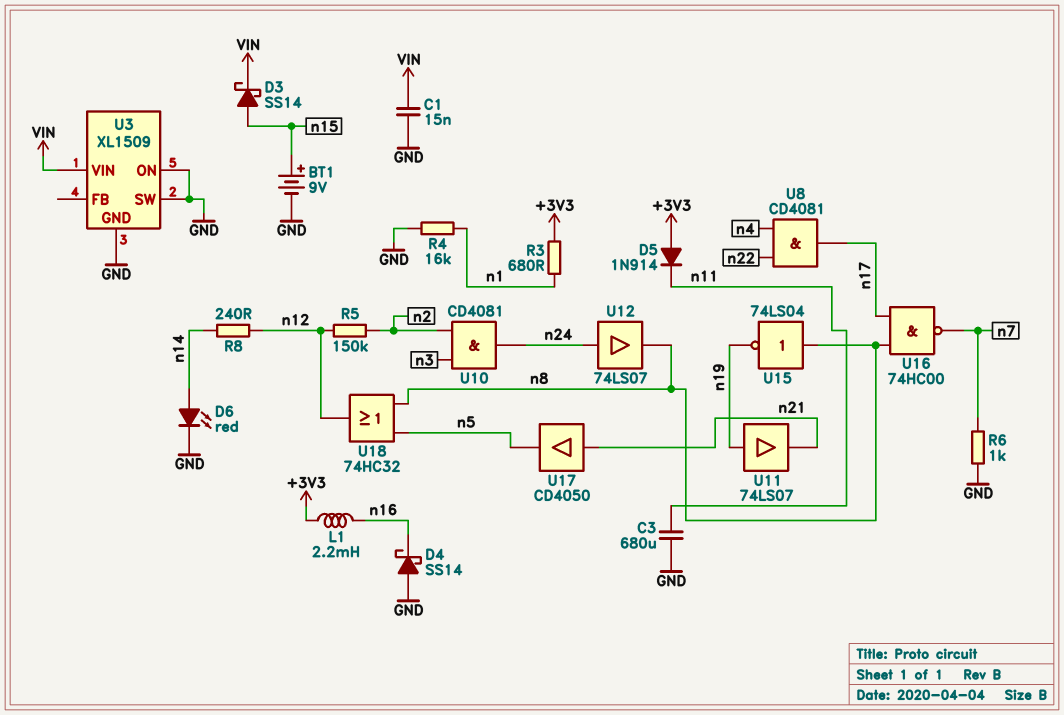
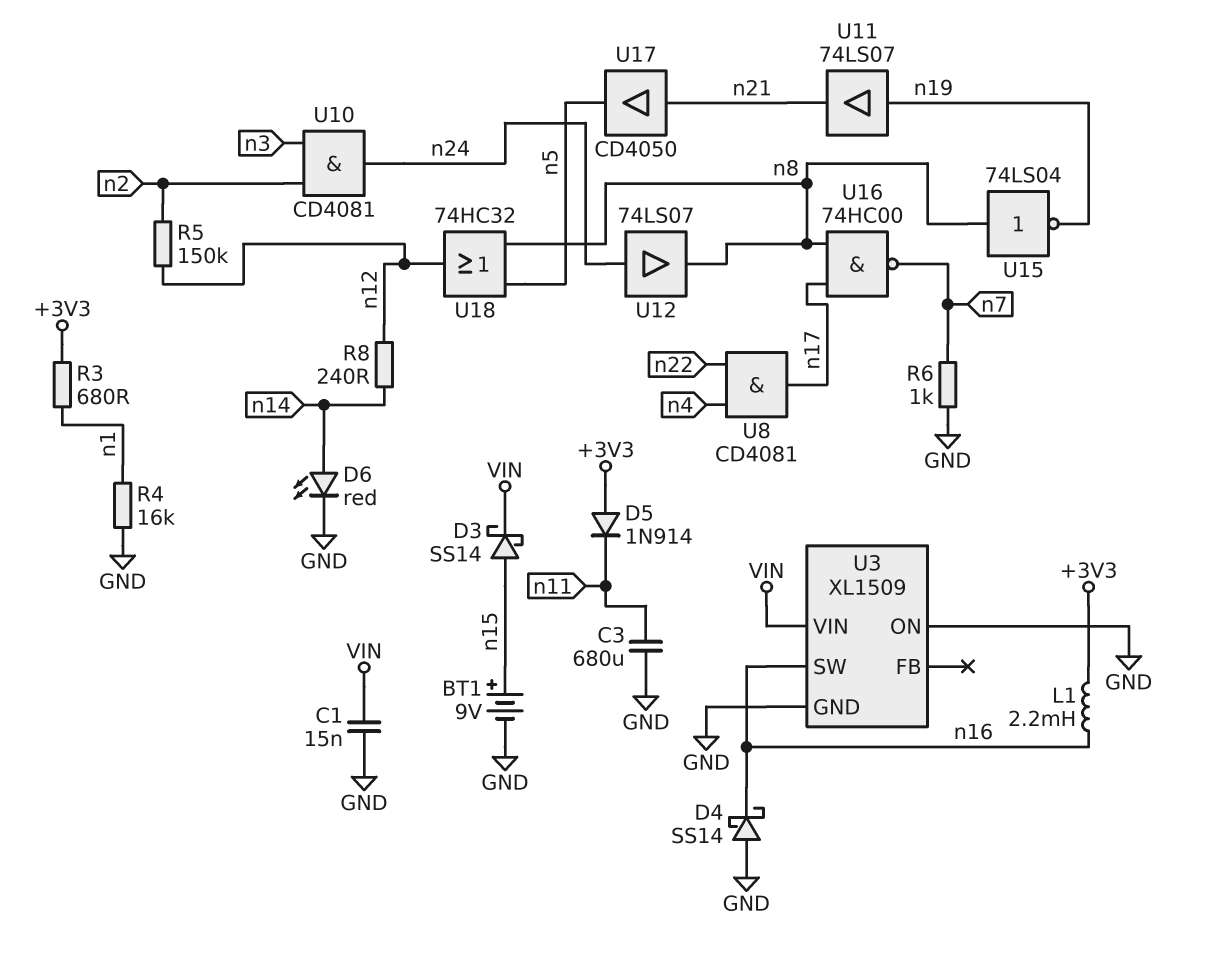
U3 pin SW: GND -> n16

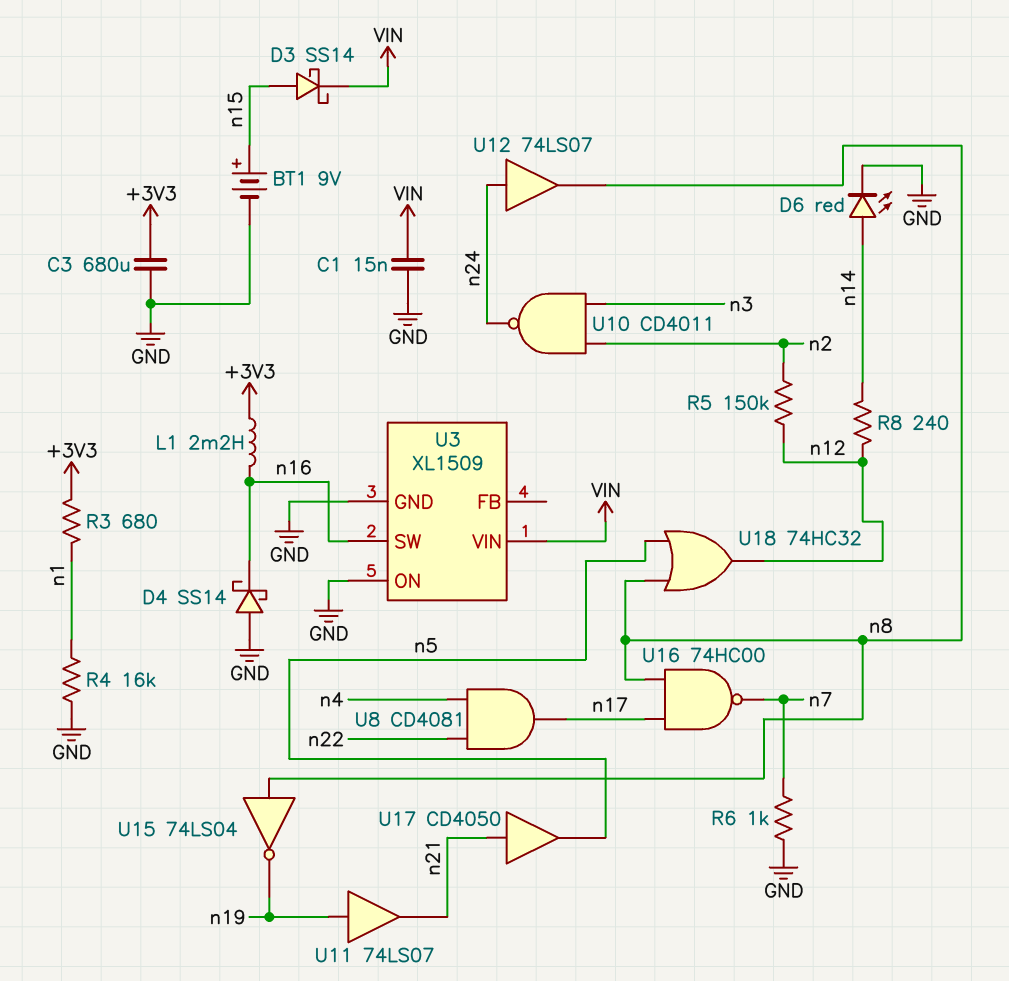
C3: 680uF (GND, n11) -> 680uF (+3V3, GND)
D5: diode 1N914 (A +3V3, K n11) -> none
U10: AND CD4081 (in n2, in n3, out n24) -> NAND CD4011 (in n2, in n3, out n24)

